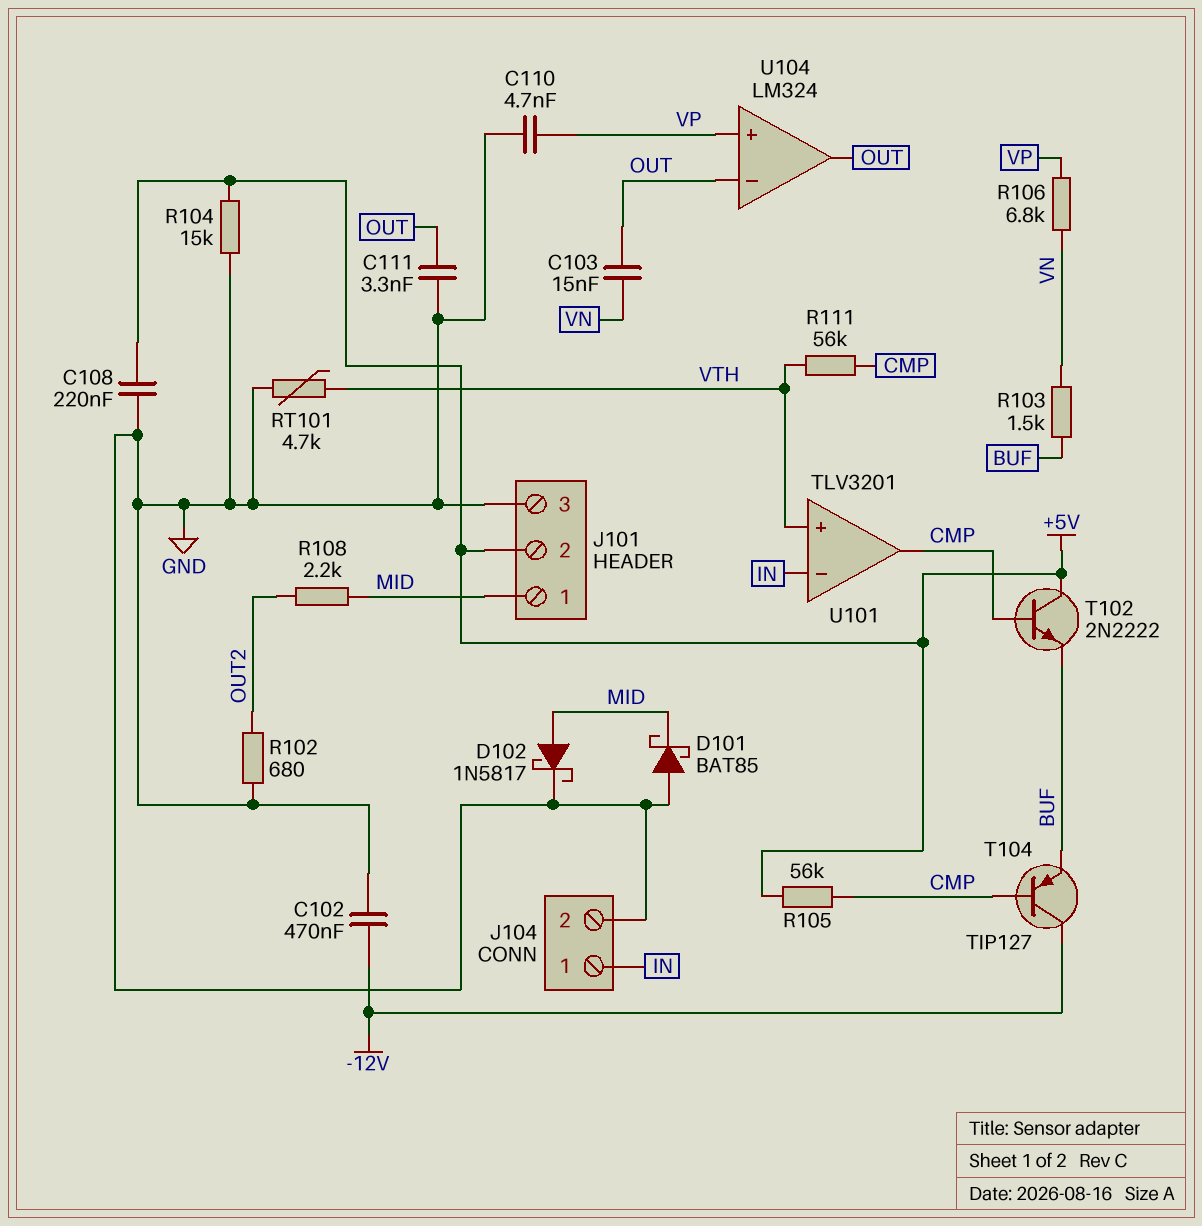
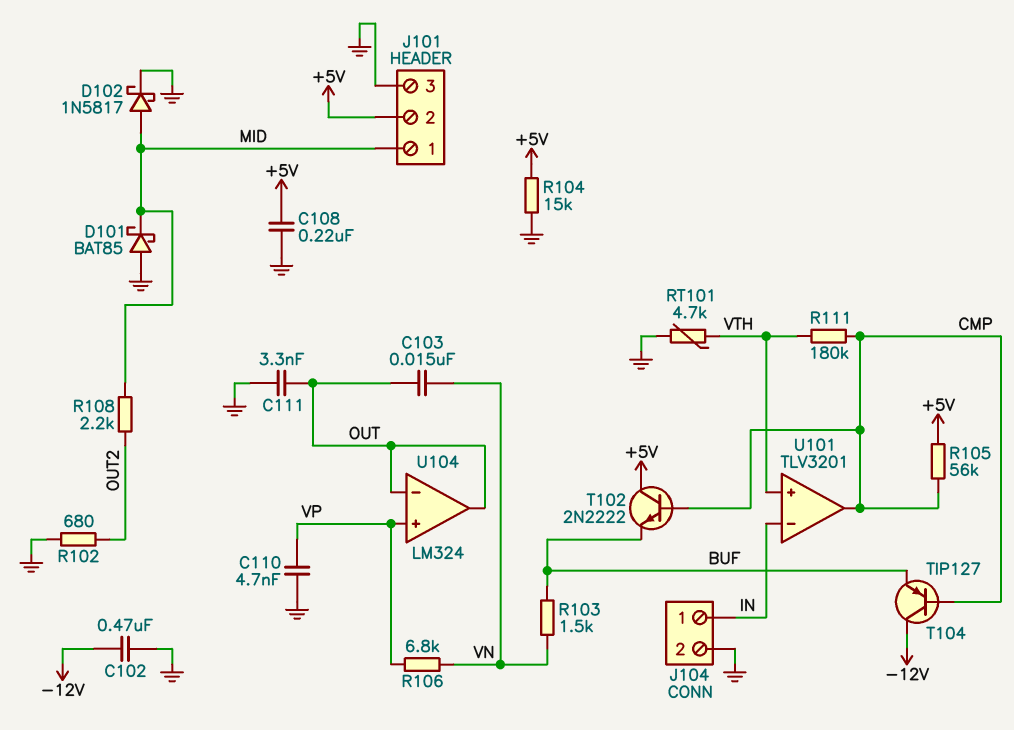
R111: 56k (CMP, VTH) -> 180k (CMP, VTH)

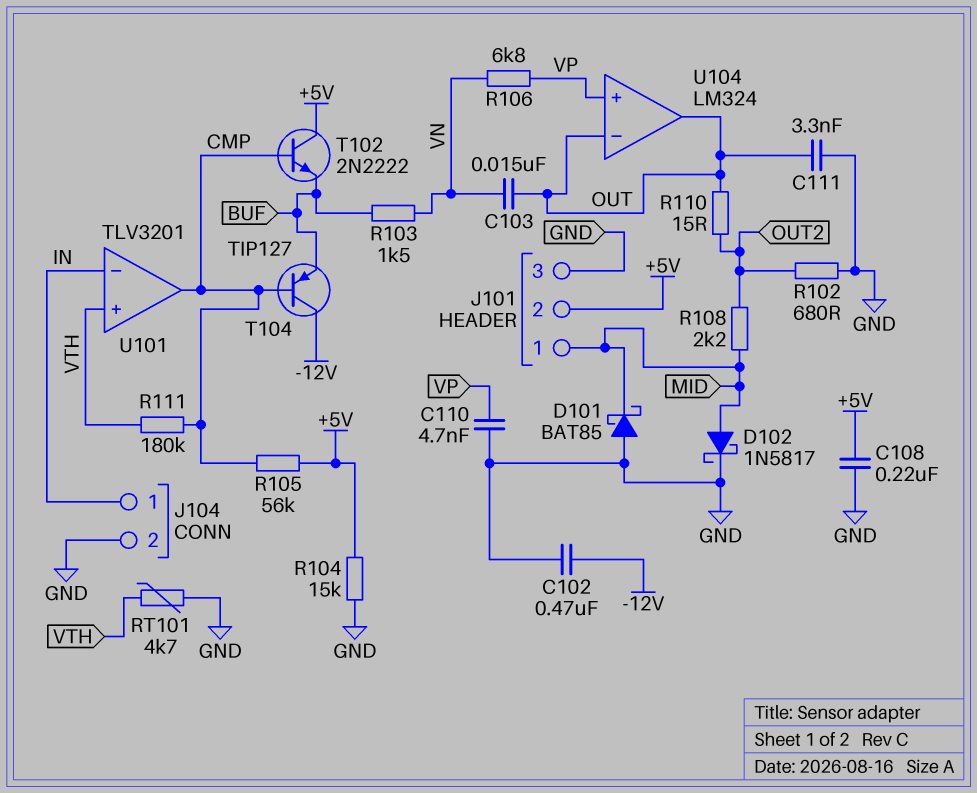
R110: none -> 15 (OUT, OUT2)

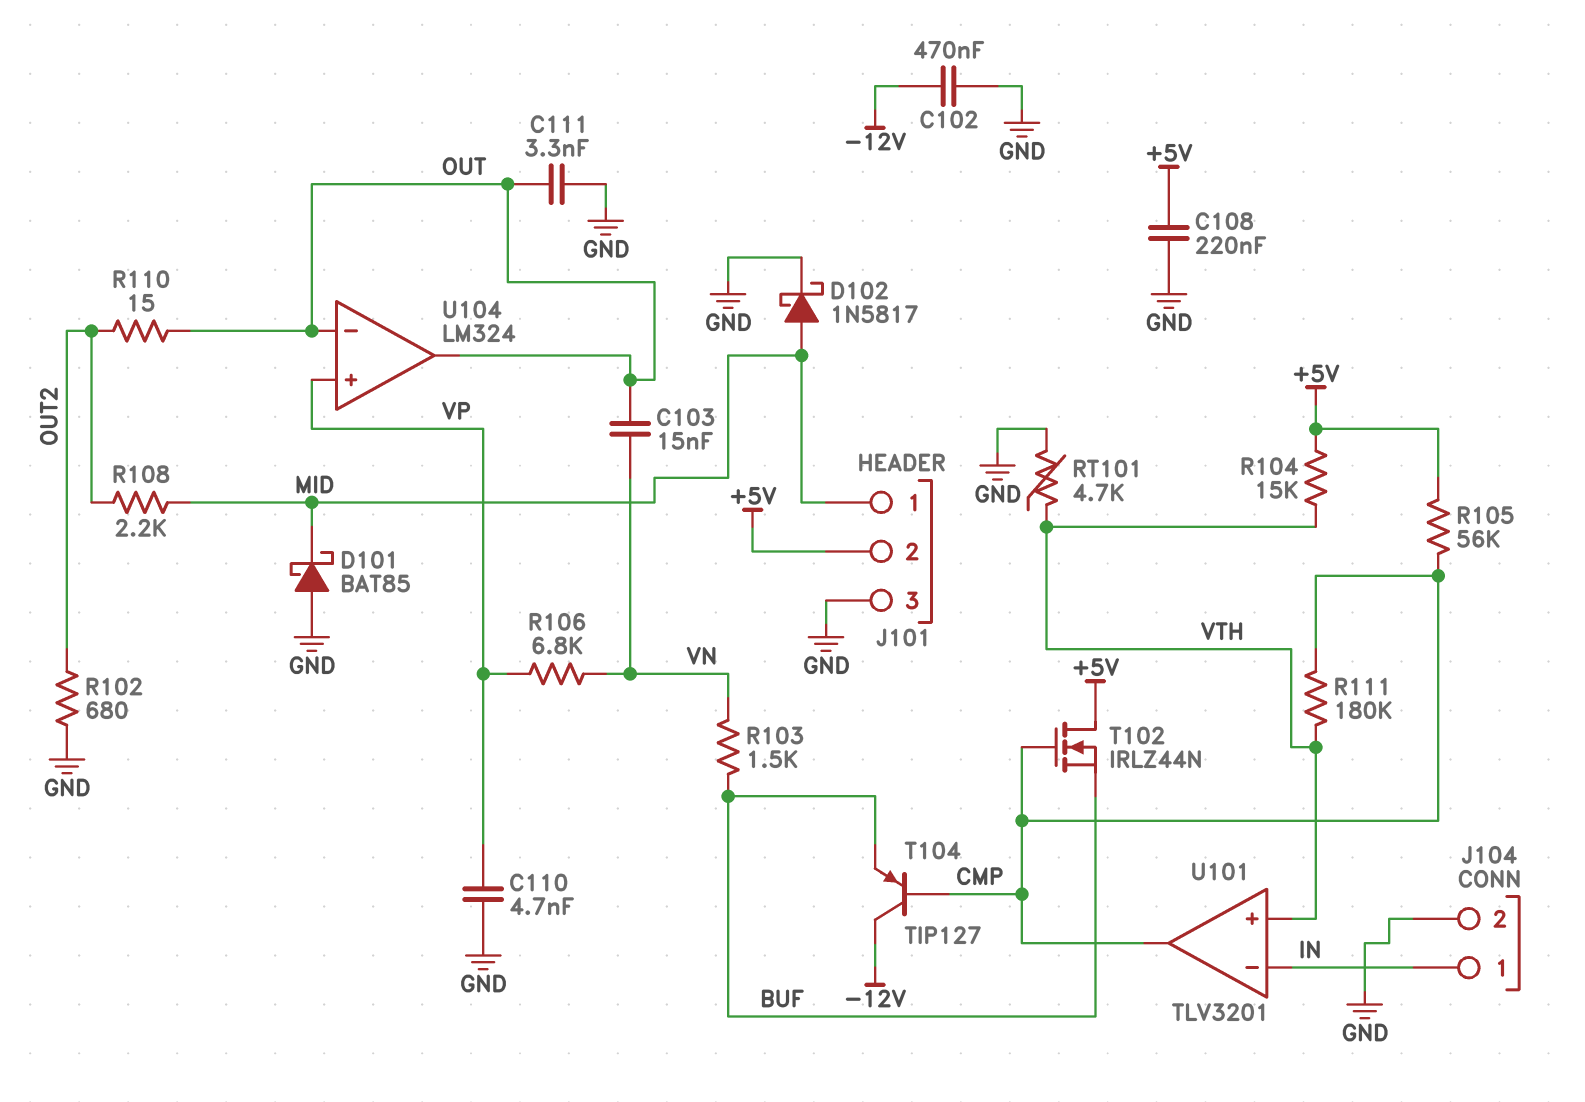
R104: 15k (+5V, GND) -> 15k (+5V, VTH)
T102: NPN 2N2222 (B CMP, C +5V, E BUF) -> NMOS IRLZ44N (G CMP, D +5V, S BUF)

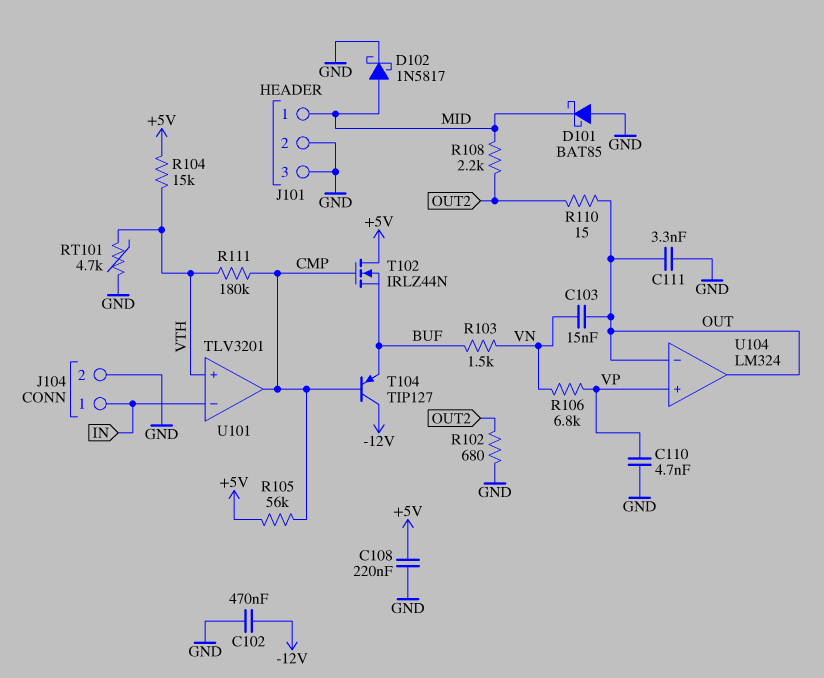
J101 pin 2: +5V -> GND

